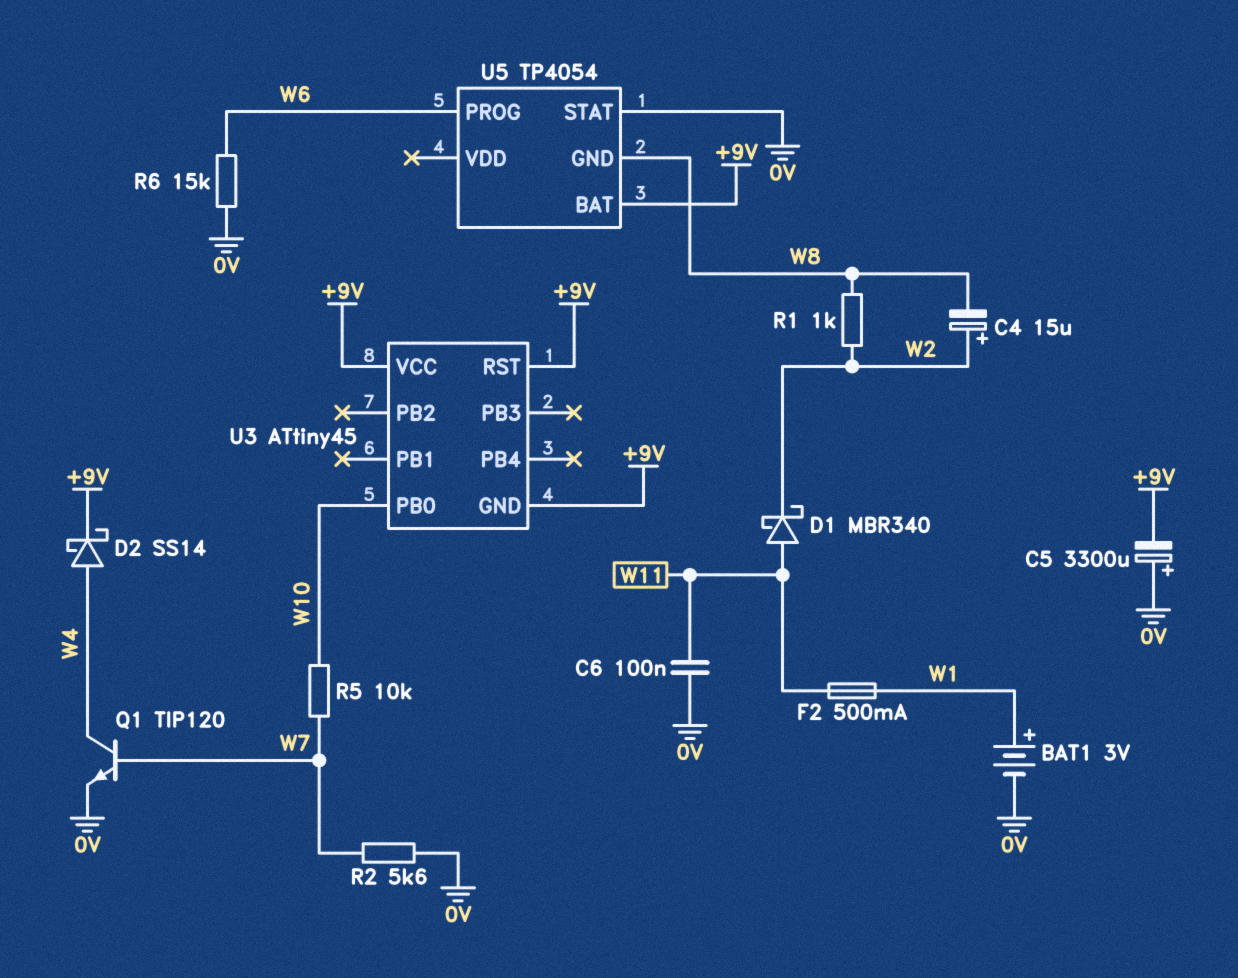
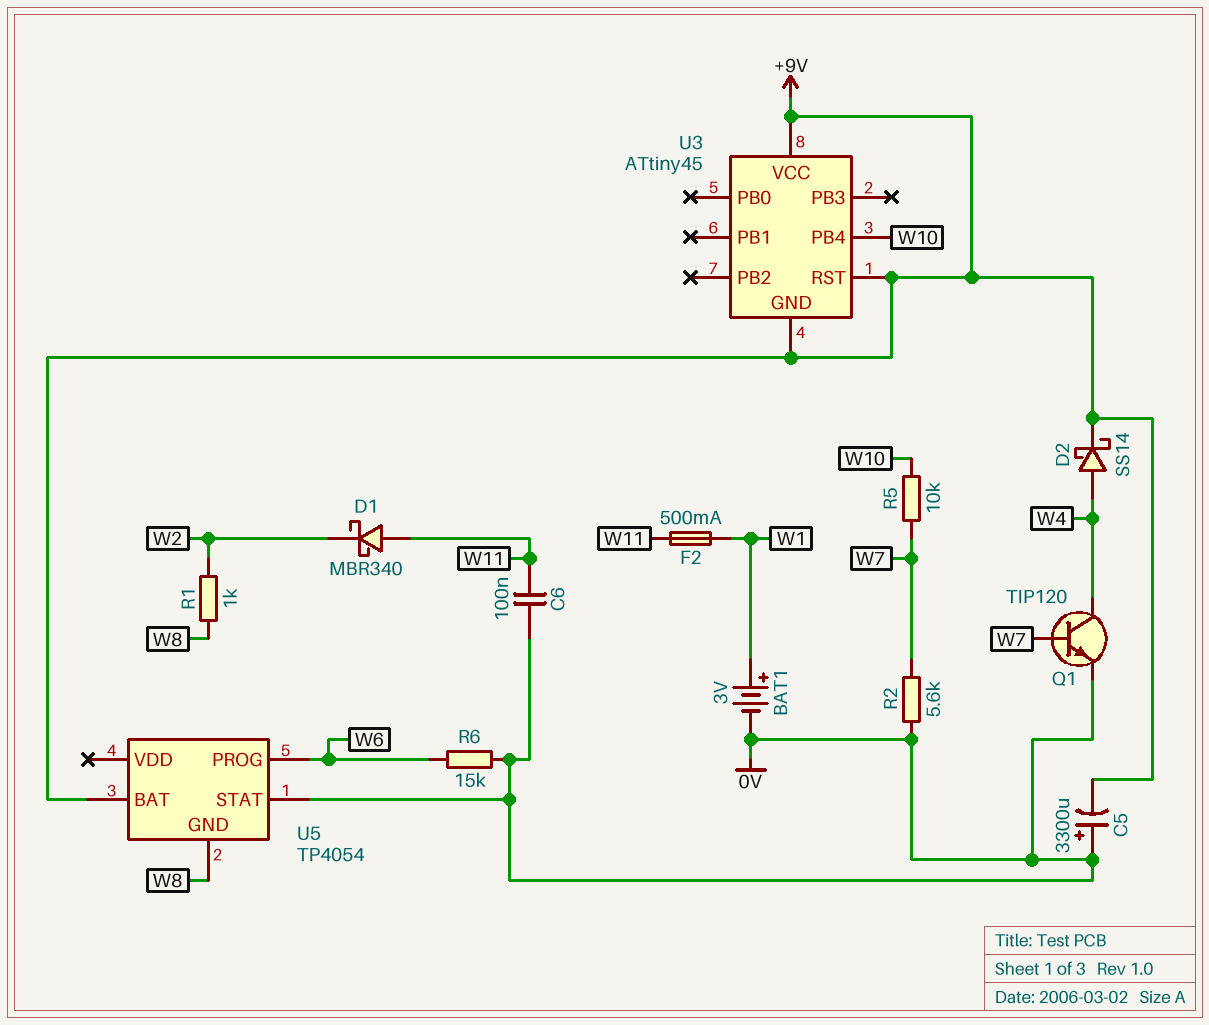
C4: 15uF (plus W2, minus W8) -> none
U3 pin PB0: W10 -> none
U3 pin PB4: none -> W10

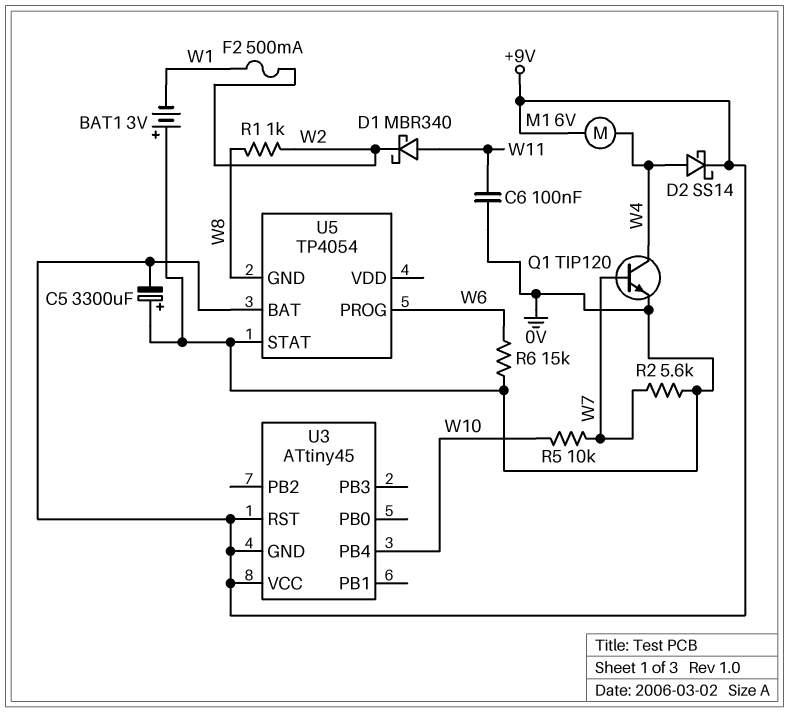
BAT1: 3V (plus W1, minus 0V) -> 3V (plus 0V, minus W1)
F2: 500mA (W1, W11) -> 500mA (W1, W2)
M1: none -> motor 6V (+9V, W4)

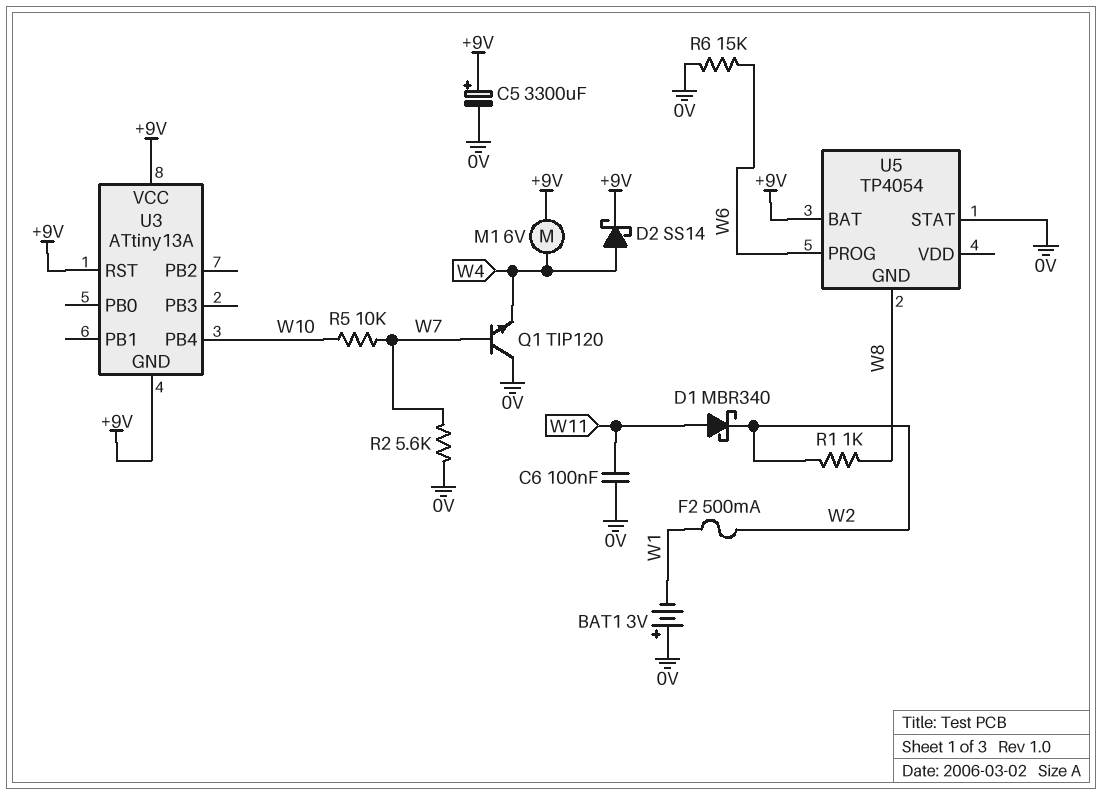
C5: 3300uF (plus 0V, minus +9V) -> 3300uF (plus +9V, minus 0V)
Q1: NPN TIP120 (B W7, C W4, E 0V) -> NPN TIP120 (B W7, C 0V, E W4)
U3: ATtiny45 -> ATtiny13A

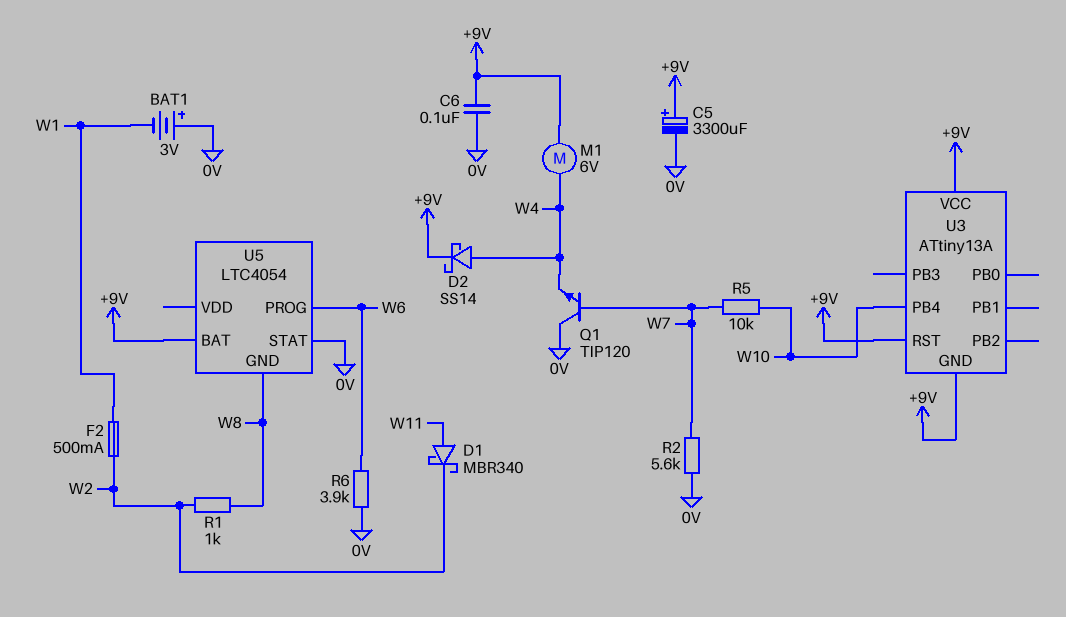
C6: 100nF (0V, W11) -> 100nF (+9V, 0V)
R6: 15k (0V, W6) -> 3.9k (0V, W6)
U5: TP4054 -> LTC4054

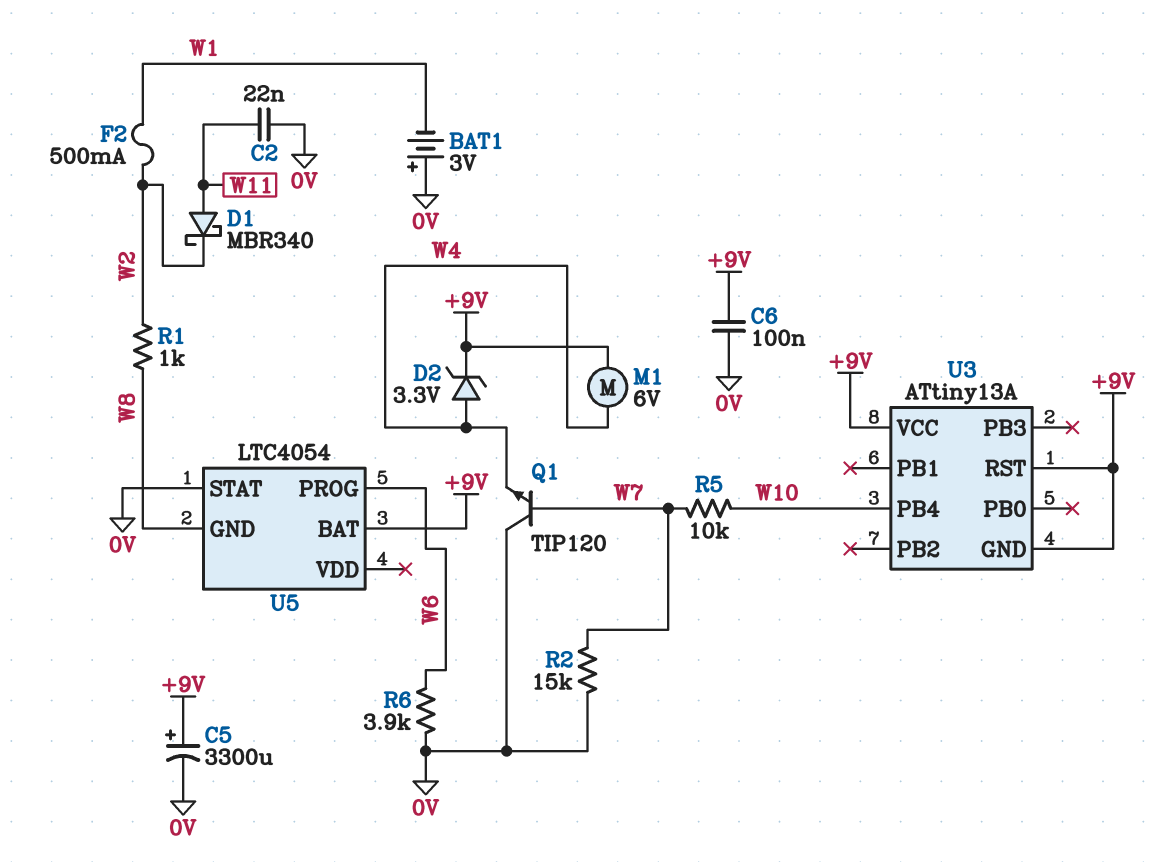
C2: none -> 22nF (0V, W11)
D2: schottky SS14 (A W4, K +9V) -> zener 3.3V (A W4, K +9V)
R2: 5.6k (0V, W7) -> 15k (0V, W7)

